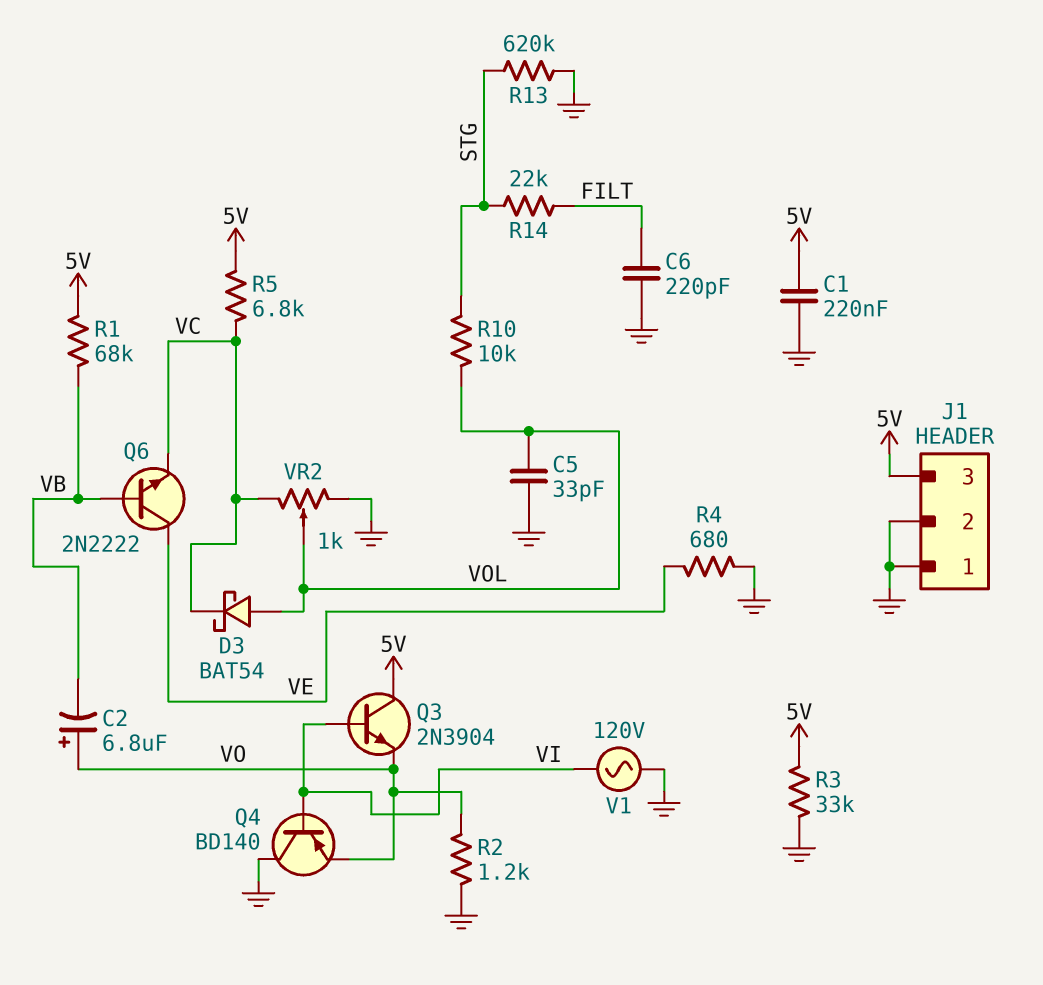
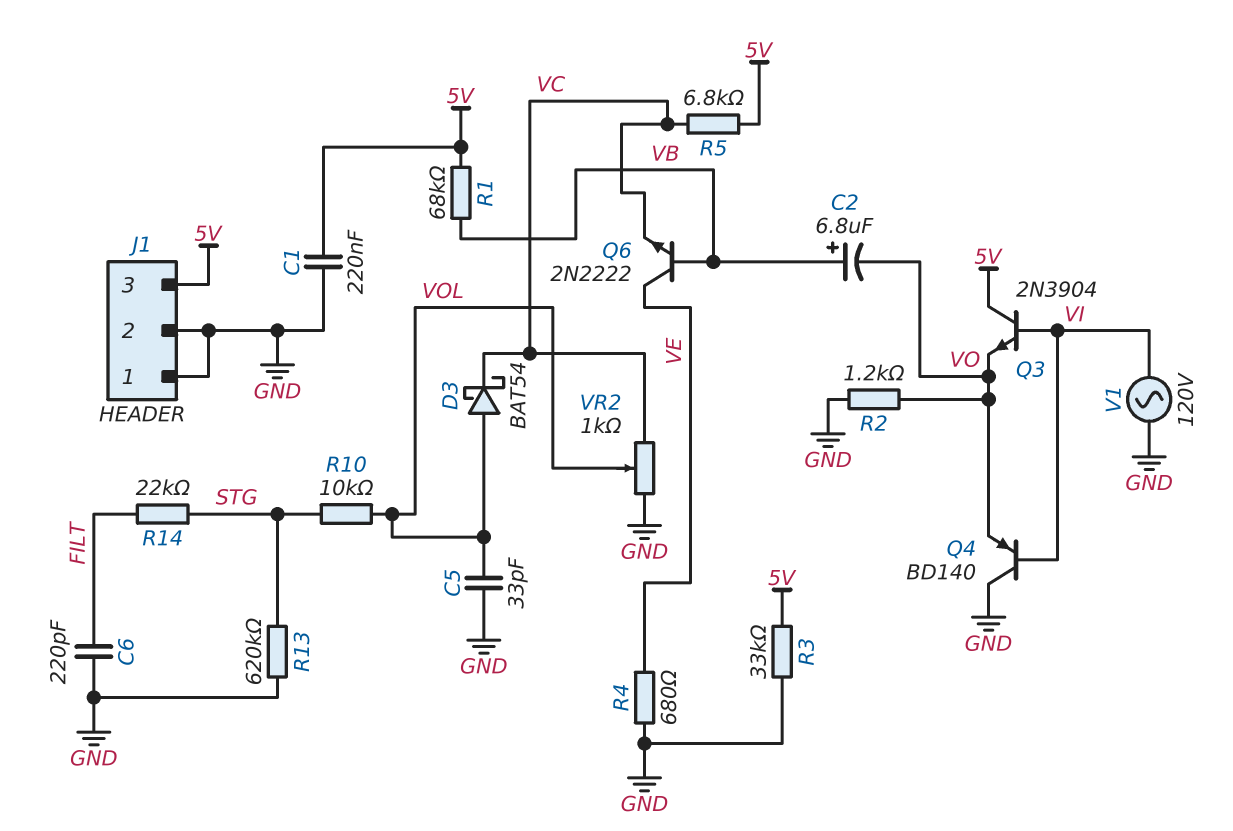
C2: 6.8uF (plus VO, minus VB) -> 6.8uF (plus VB, minus VO)

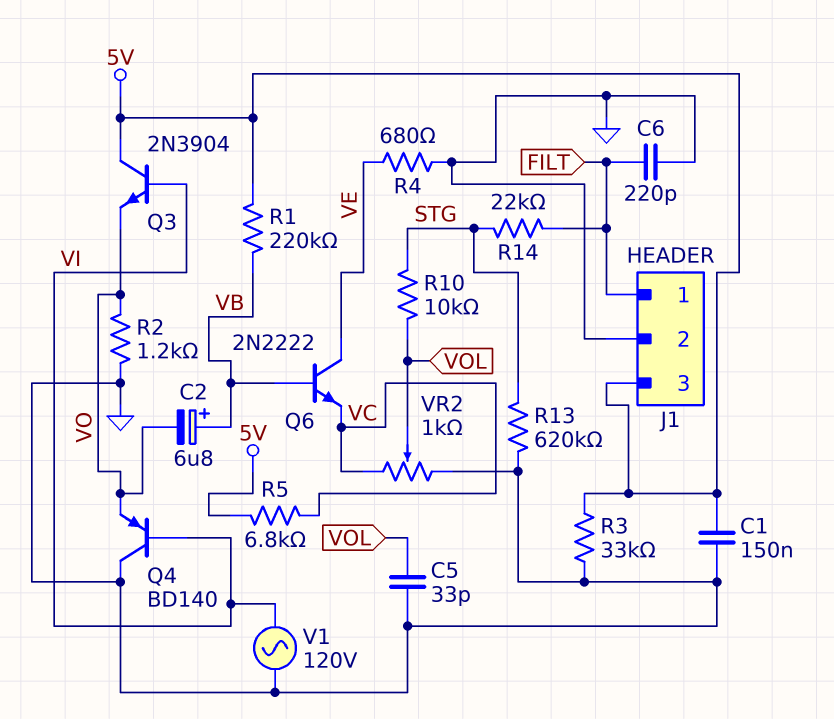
C1: 220nF (5V, GND) -> 150nF (5V, GND)
D3: schottky BAT54 (A VOL, K VC) -> none
J1 pin 1: GND -> FILT
R1: 68k (5V, VB) -> 220k (5V, VB)

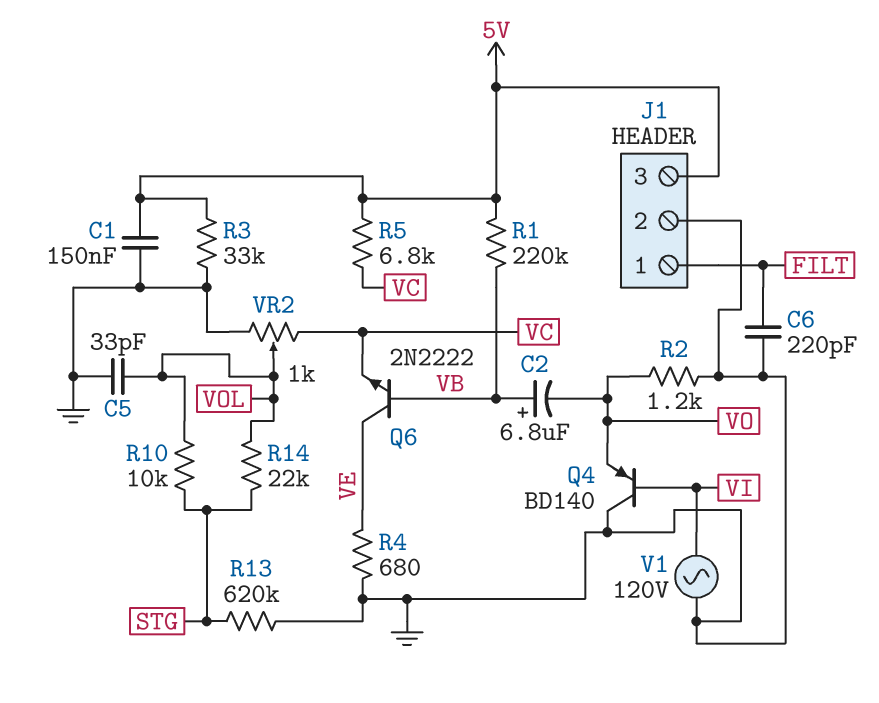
Q3: NPN 2N3904 (B VI, C 5V, E VO) -> none
R14: 22k (FILT, STG) -> 22k (STG, VOL)

